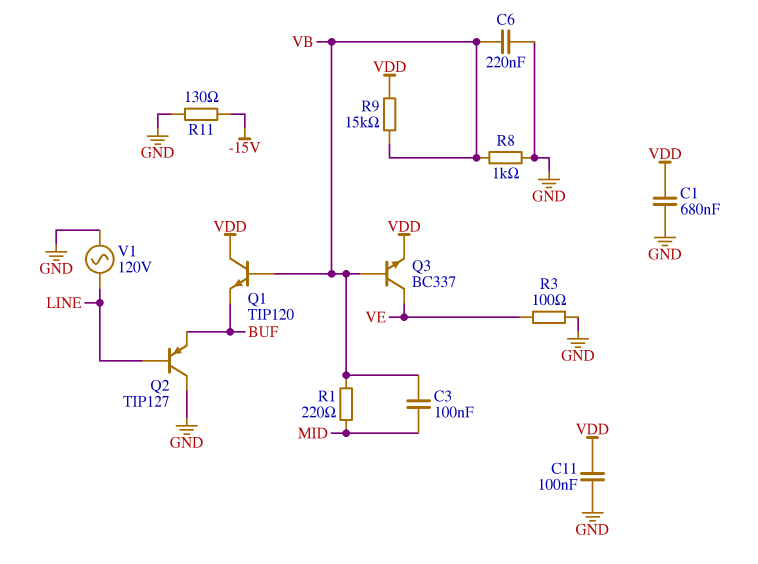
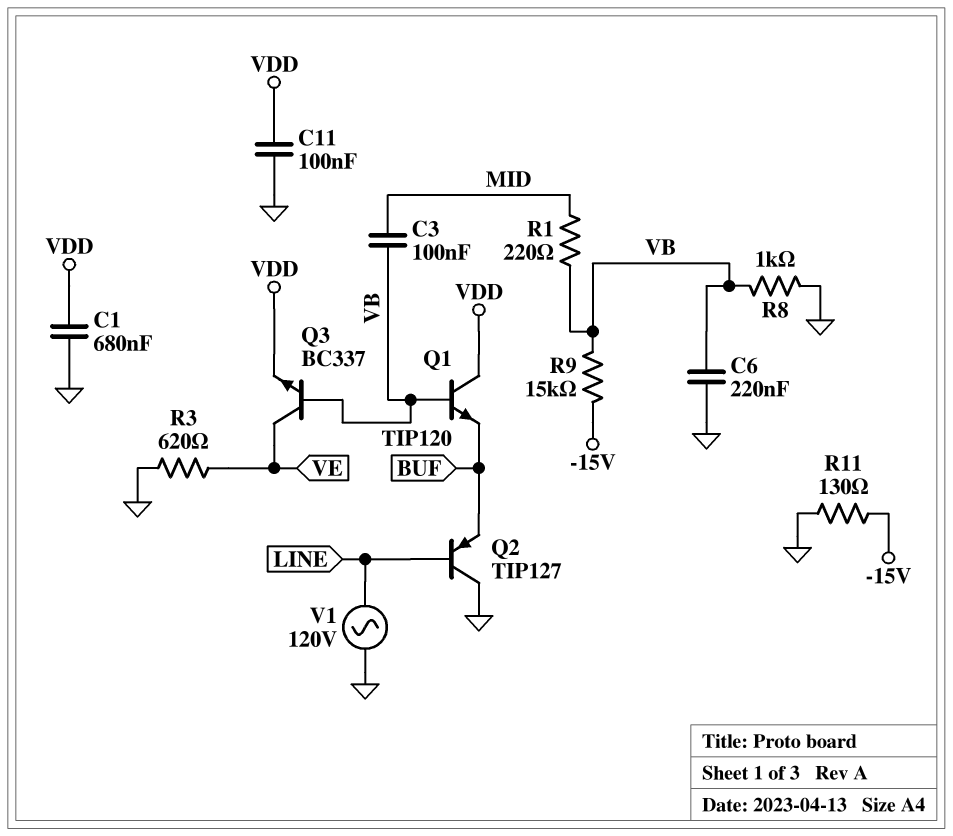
R3: 100 (GND, VE) -> 620 (GND, VE)
R9: 15k (VB, VDD) -> 15k (-15V, VB)

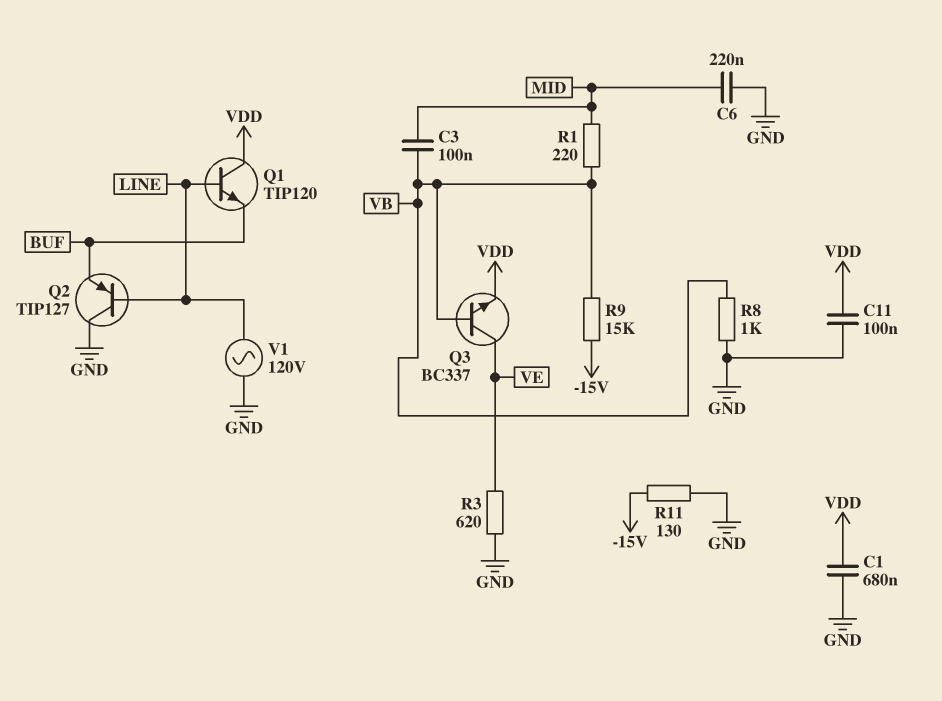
C6: 220nF (GND, VB) -> 220nF (GND, MID)
Q1: NPN TIP120 (B VB, C VDD, E BUF) -> NPN TIP120 (B LINE, C VDD, E BUF)

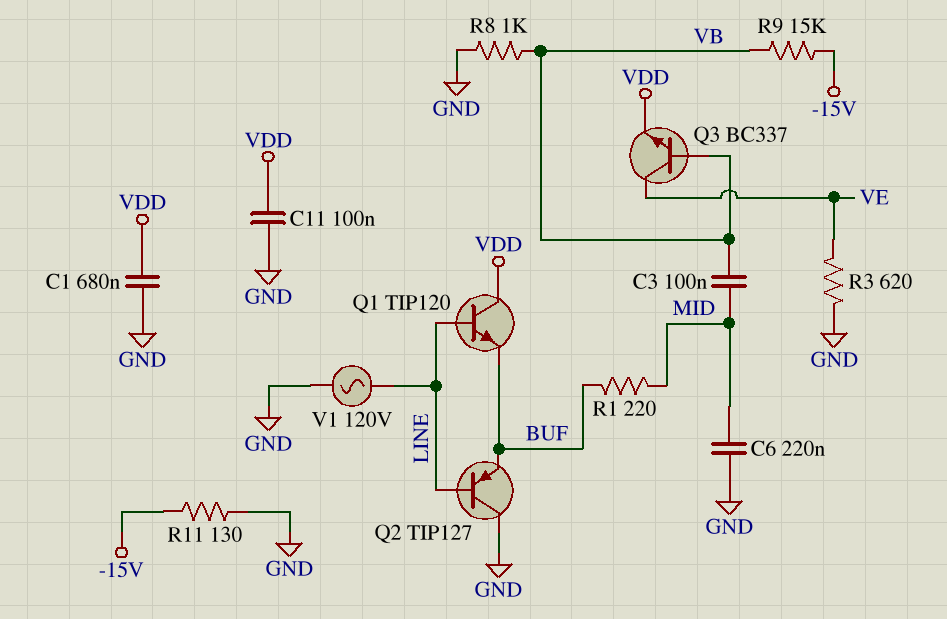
R1: 220 (MID, VB) -> 220 (BUF, MID)

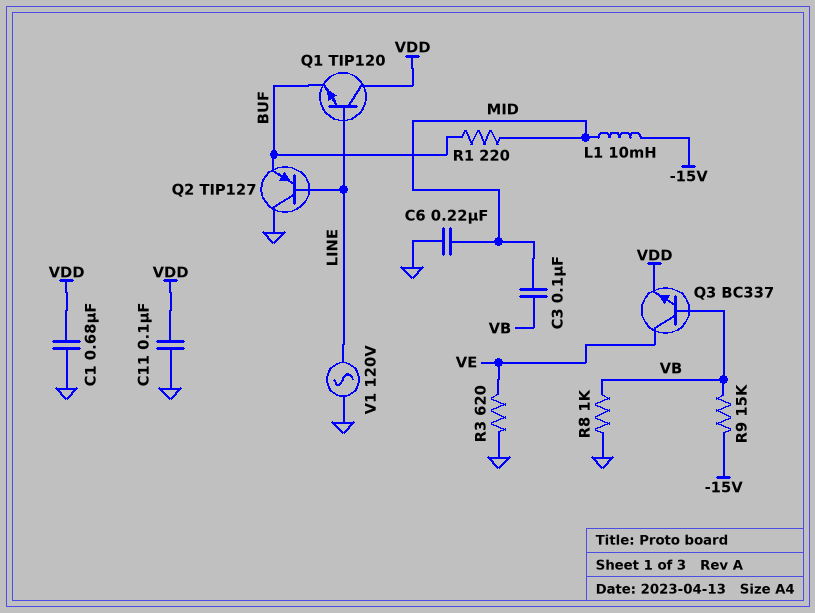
L1: none -> 10mH (-15V, MID)
R11: 130 (-15V, GND) -> none

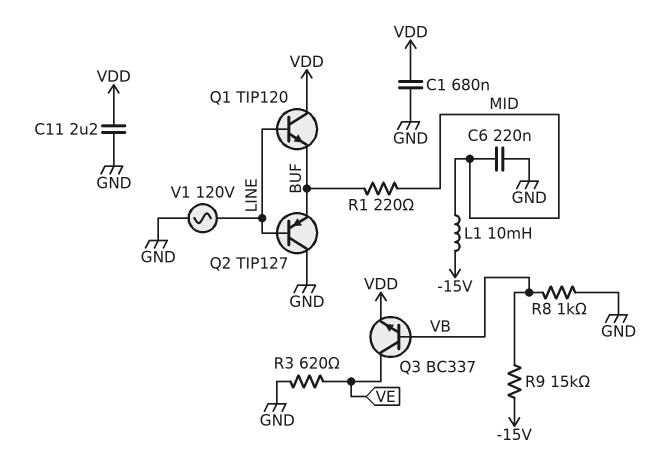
C3: 100nF (MID, VB) -> none
C11: 100nF (GND, VDD) -> 2.2uF (GND, VDD)

